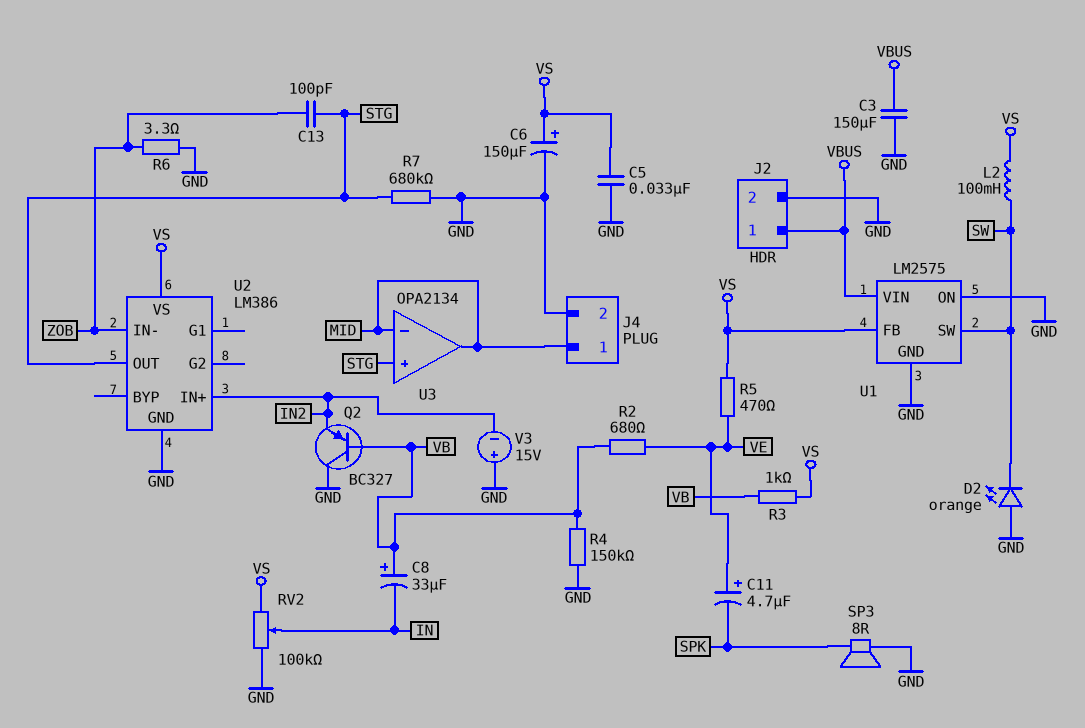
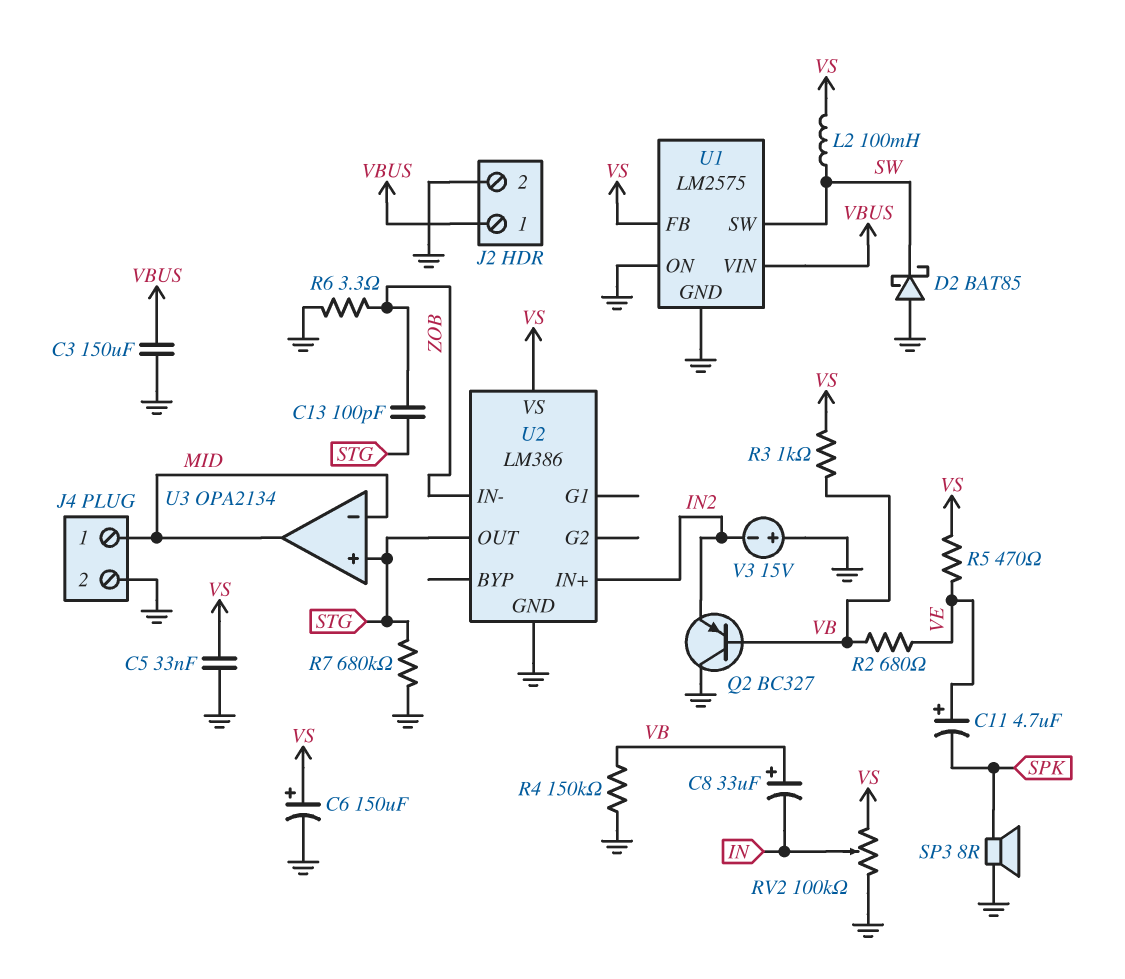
D2: LED orange (A GND, K SW) -> schottky BAT85 (A GND, K SW)

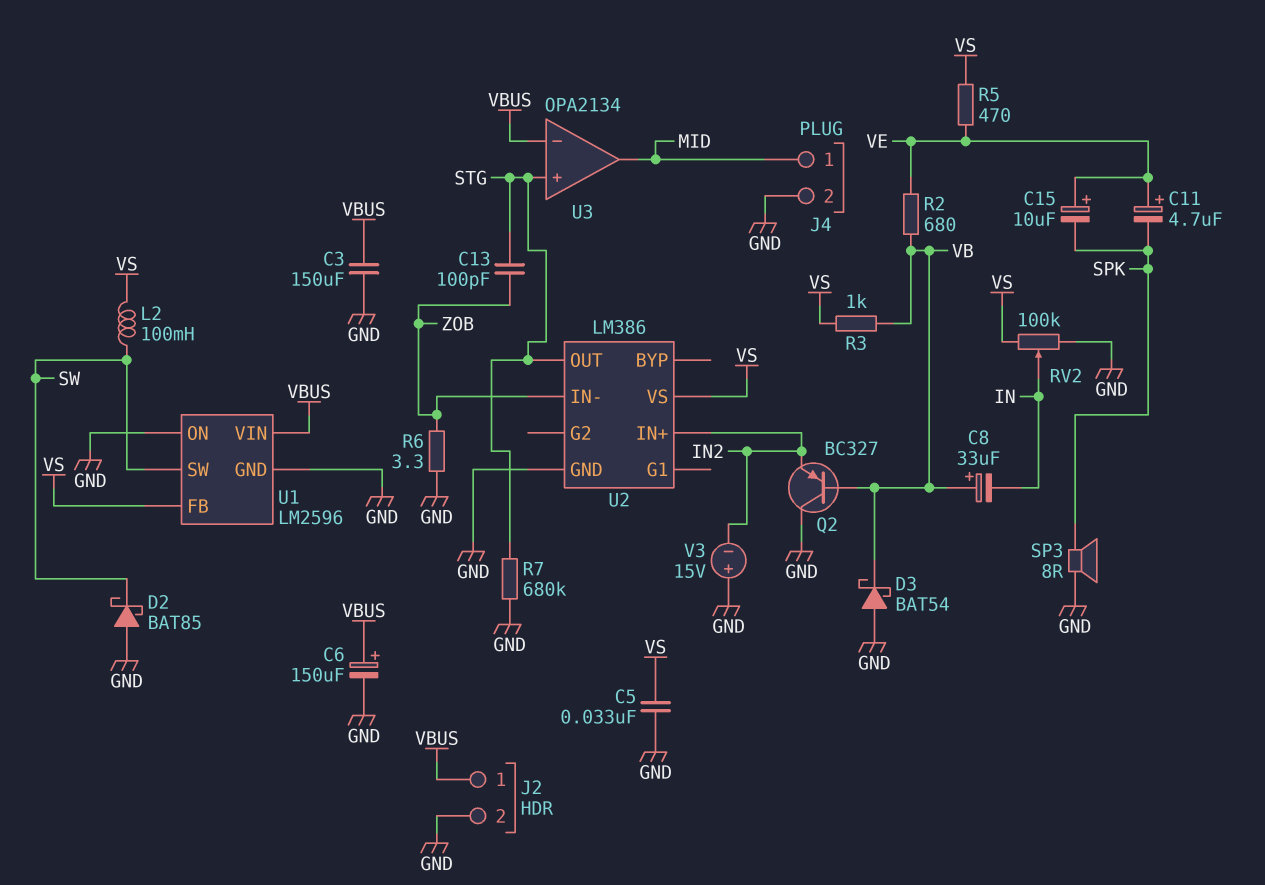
C6: 150uF (plus VS, minus GND) -> 150uF (plus VBUS, minus GND)
C15: none -> 10uF (plus VE, minus SPK)
D3: none -> schottky BAT54 (A GND, K VB)
R4: 150k (GND, VB) -> none
U1: LM2575 -> LM2596
U3 pin in-: MID -> VBUS

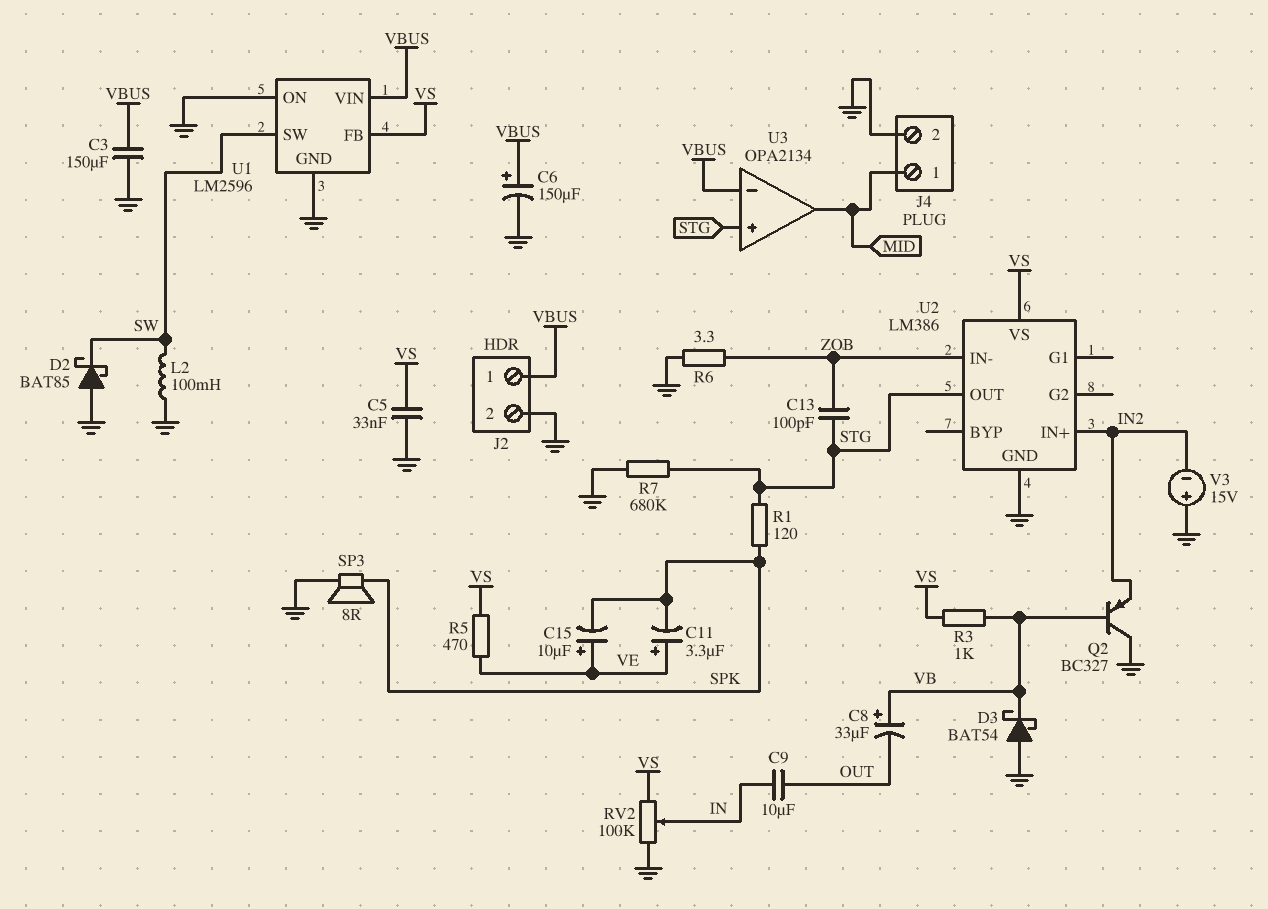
C8: 33uF (plus VB, minus IN) -> 33uF (plus VB, minus OUT)
C9: none -> 10uF (IN, OUT)
C11: 4.7uF (plus VE, minus SPK) -> 3.3uF (plus VE, minus SPK)
L2: 100mH (SW, VS) -> 100mH (GND, SW)
R1: none -> 120 (SPK, STG)
R2: 680 (VB, VE) -> none

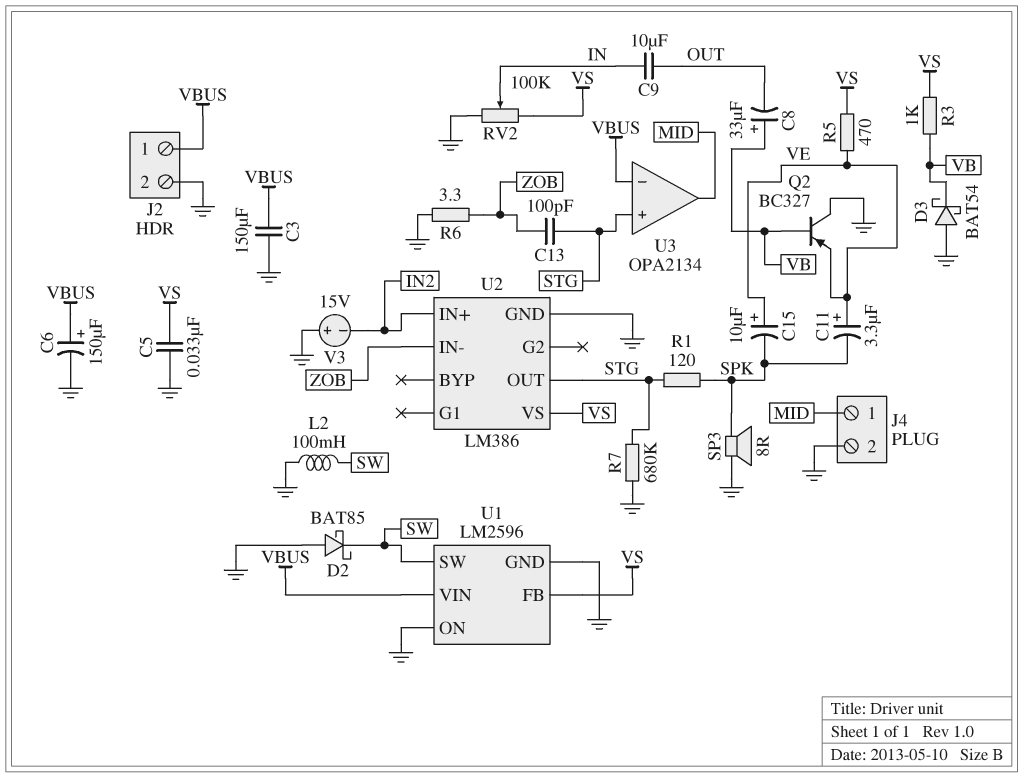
Q2: PNP BC327 (B VB, C GND, E IN2) -> PNP BC327 (B VB, C GND, E VE)

